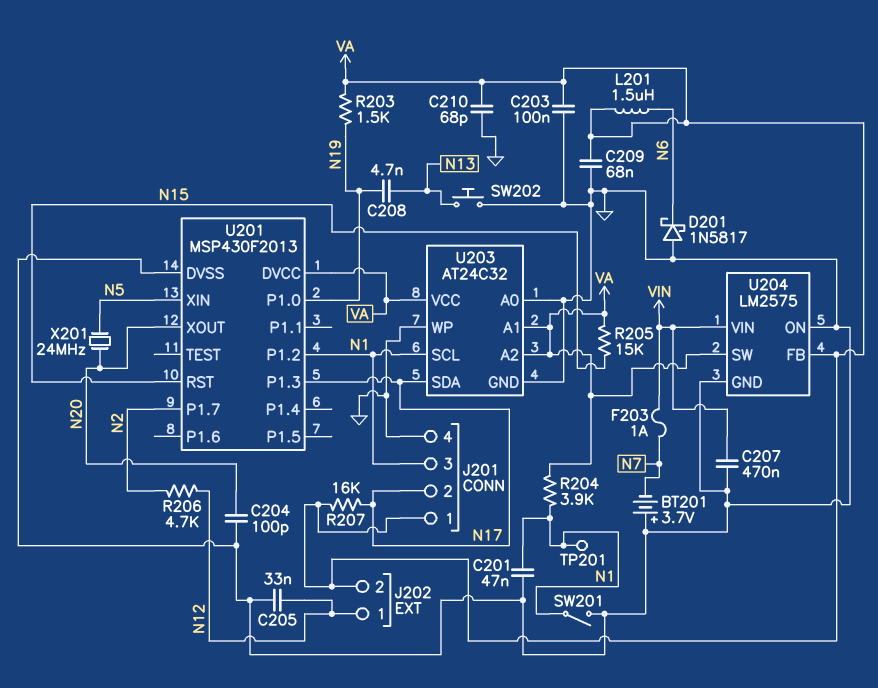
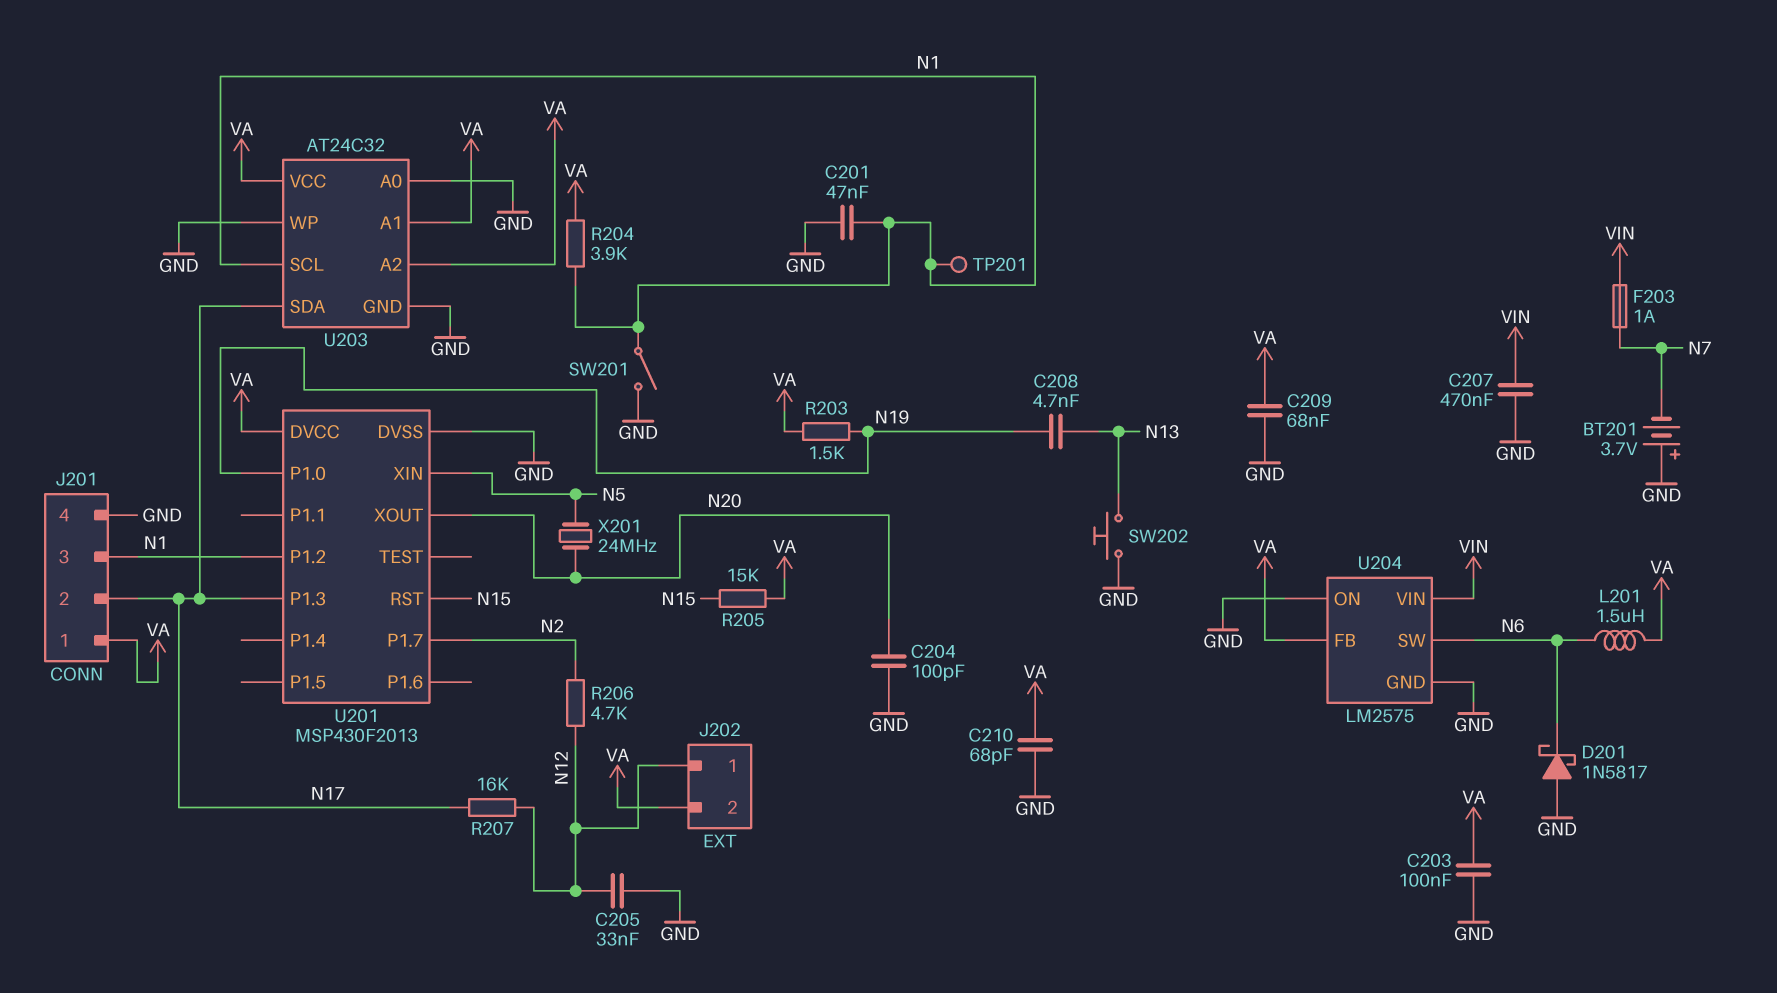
R207: 16k (N17, VA) -> 16k (N12, N17)
U204 pin SW: VA -> N6

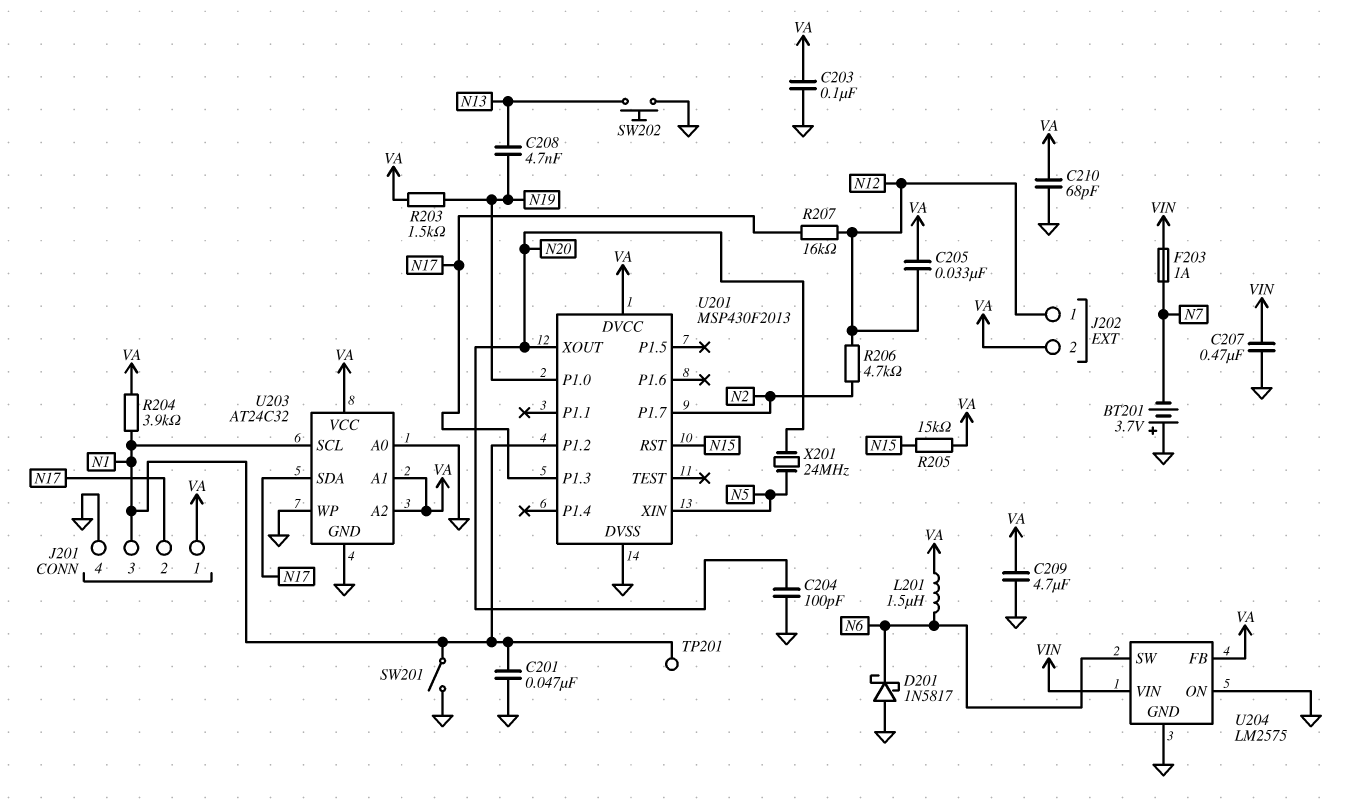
C205: 33nF (GND, N12) -> 33nF (N12, VA)
C209: 68nF (GND, VA) -> 4.7uF (GND, VA)

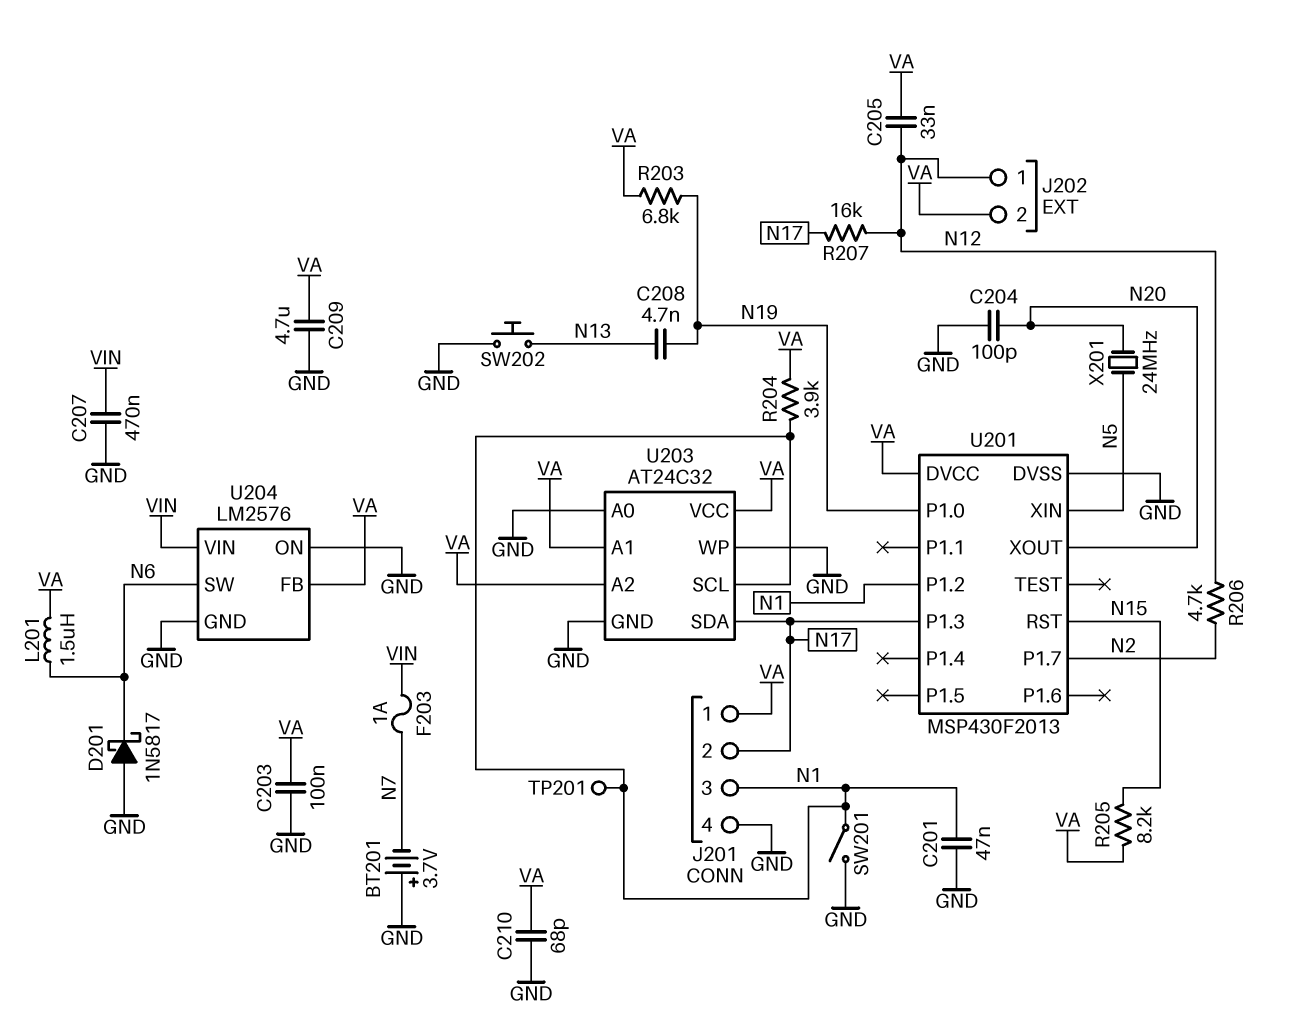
R203: 1.5k (N19, VA) -> 6.8k (N19, VA)
R205: 15k (N15, VA) -> 8.2k (N15, VA)
U204: LM2575 -> LM2576

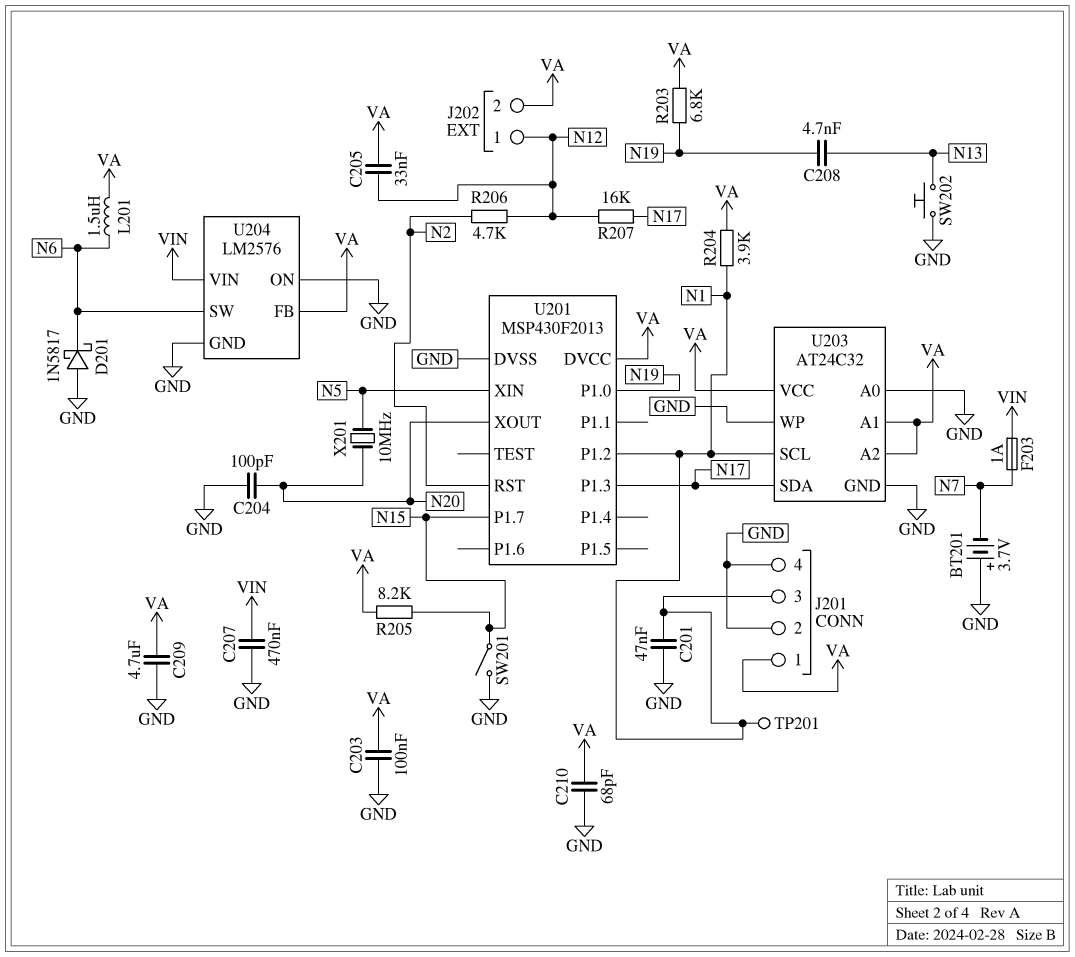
J201 pin 2: N17 -> GND
SW201: switch (GND, N1) -> switch (GND, N15)
U201 pin P1.7: N2 -> N15
U201 pin RST: N15 -> N2
X201: 24MHz (N5, N20) -> 10MHz (N5, N20)

